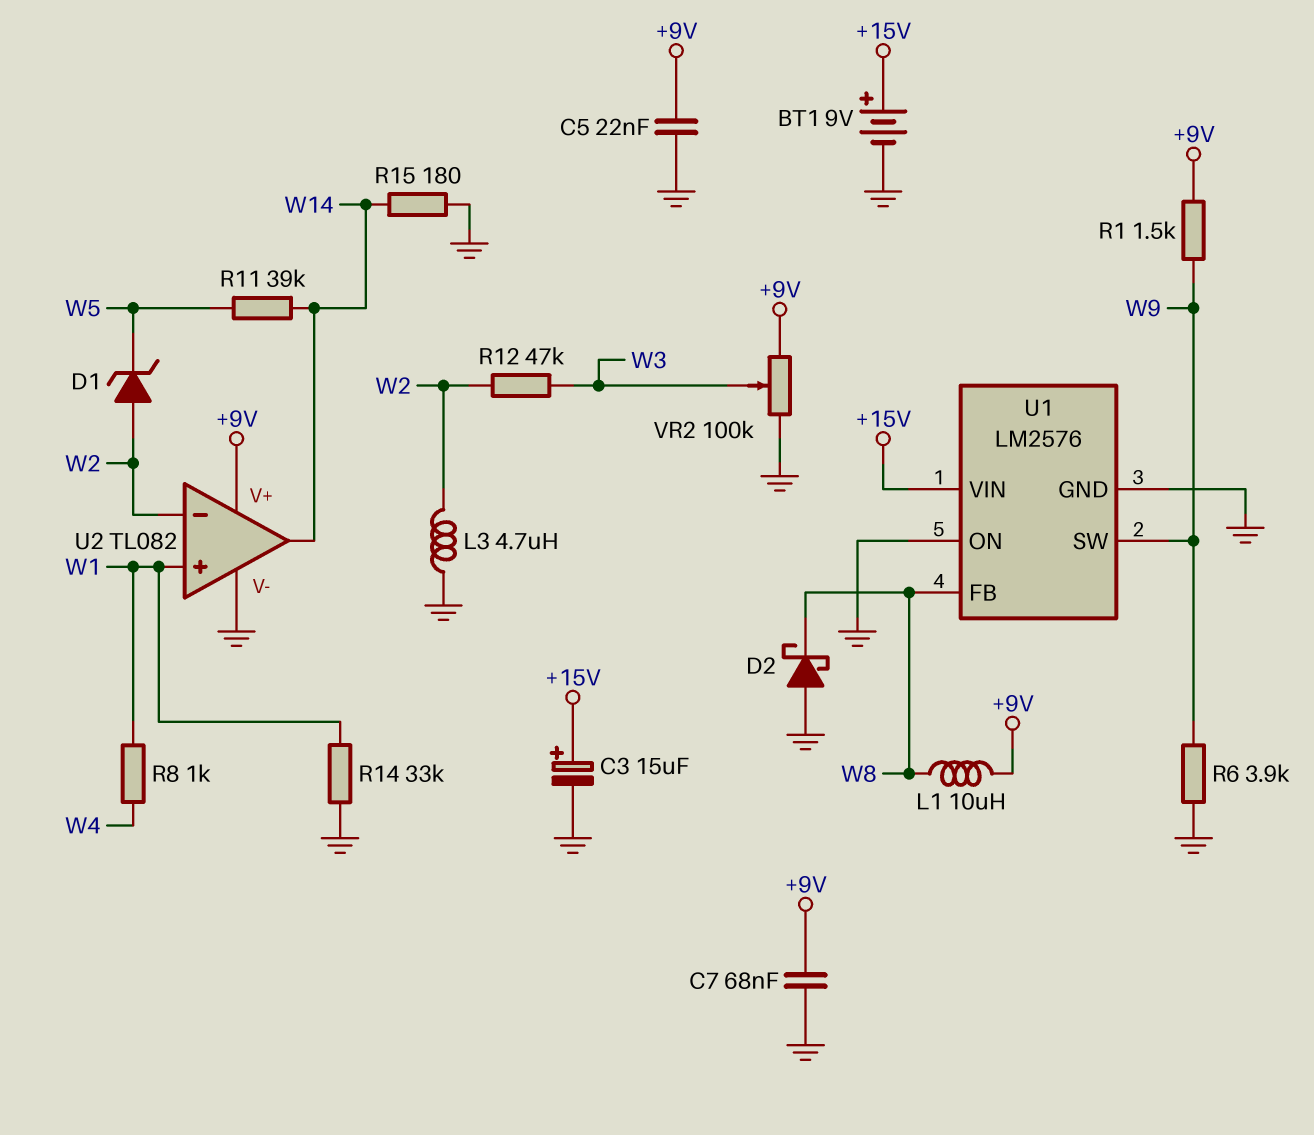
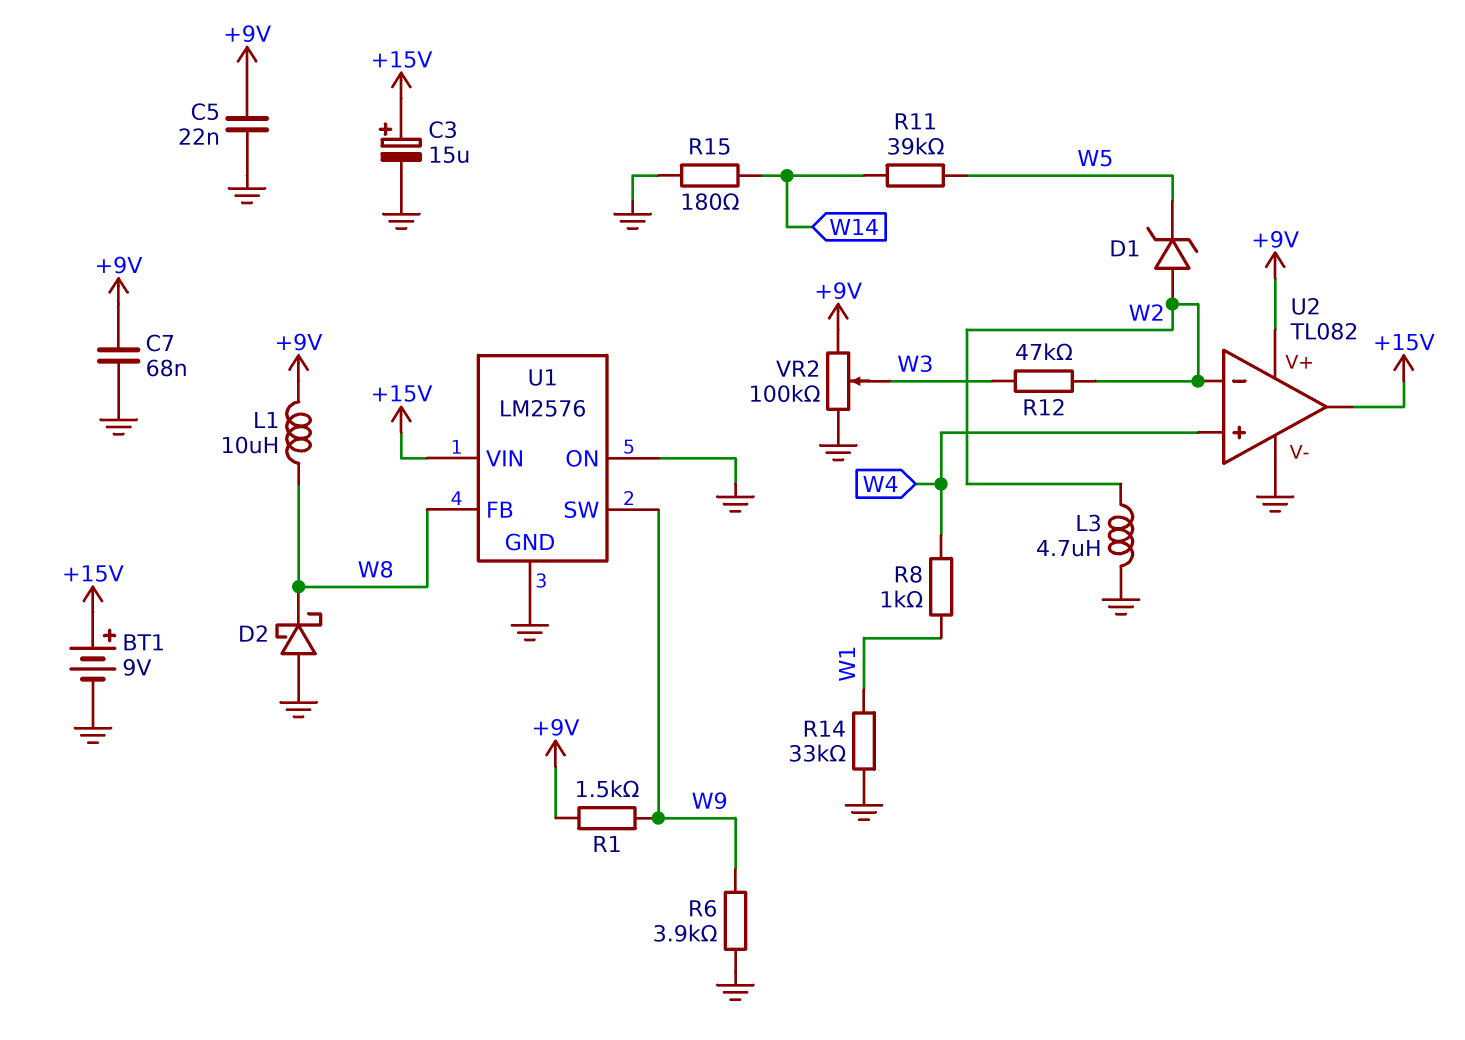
U2 pin in+: W1 -> W4
U2 pin out: W14 -> +15V

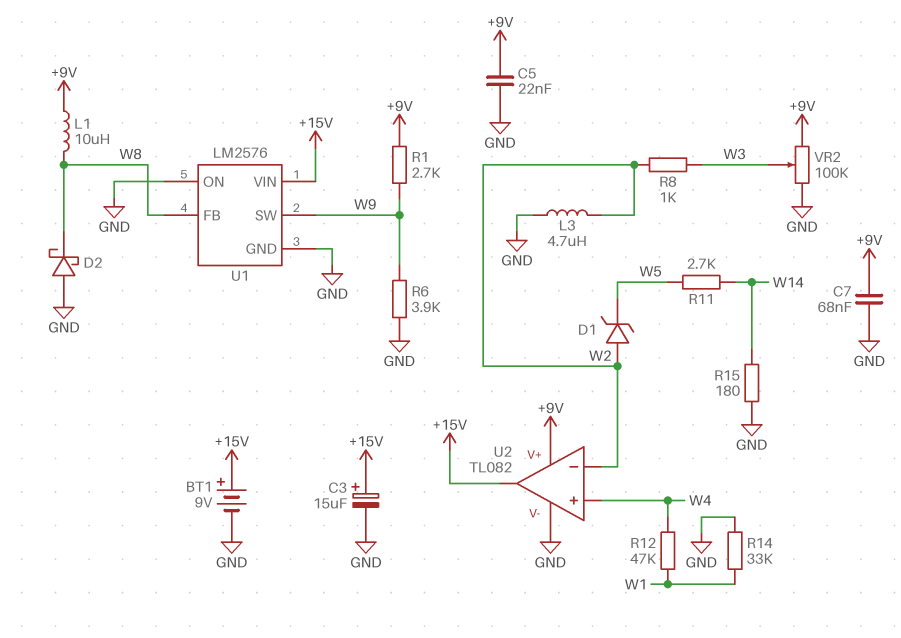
R1: 1.5k (+9V, W9) -> 2.7k (+9V, W9)
R8: 1k (W1, W4) -> 1k (W2, W3)
R11: 39k (W5, W14) -> 2.7k (W5, W14)
R12: 47k (W2, W3) -> 47k (W1, W4)

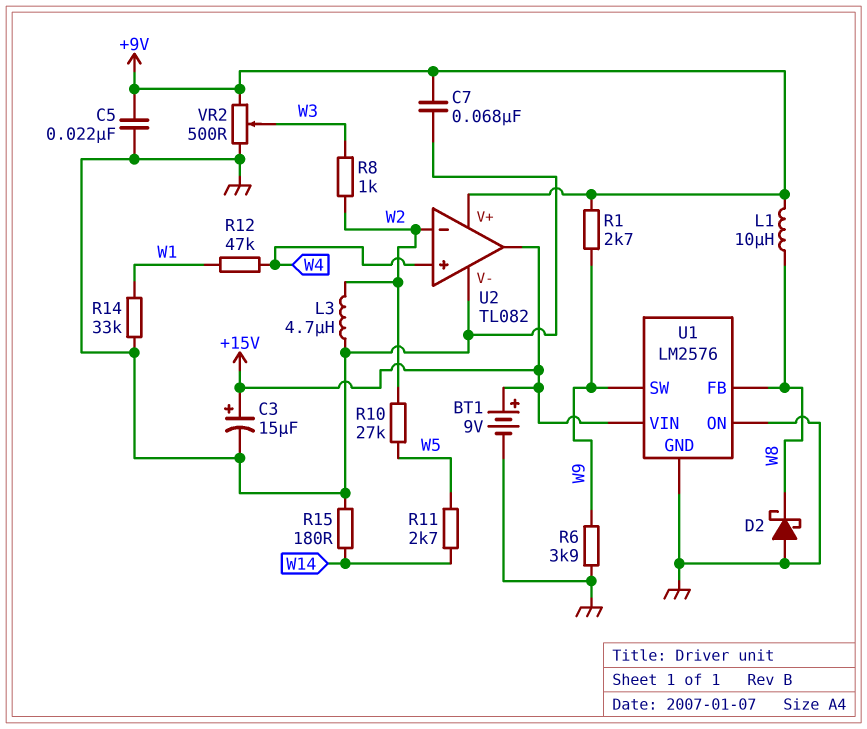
D1: zener (A W2, K W5) -> none
R10: none -> 27k (W2, W5)
VR2: 100k (+9V, GND, wiper W3) -> 500 (+9V, GND, wiper W3)

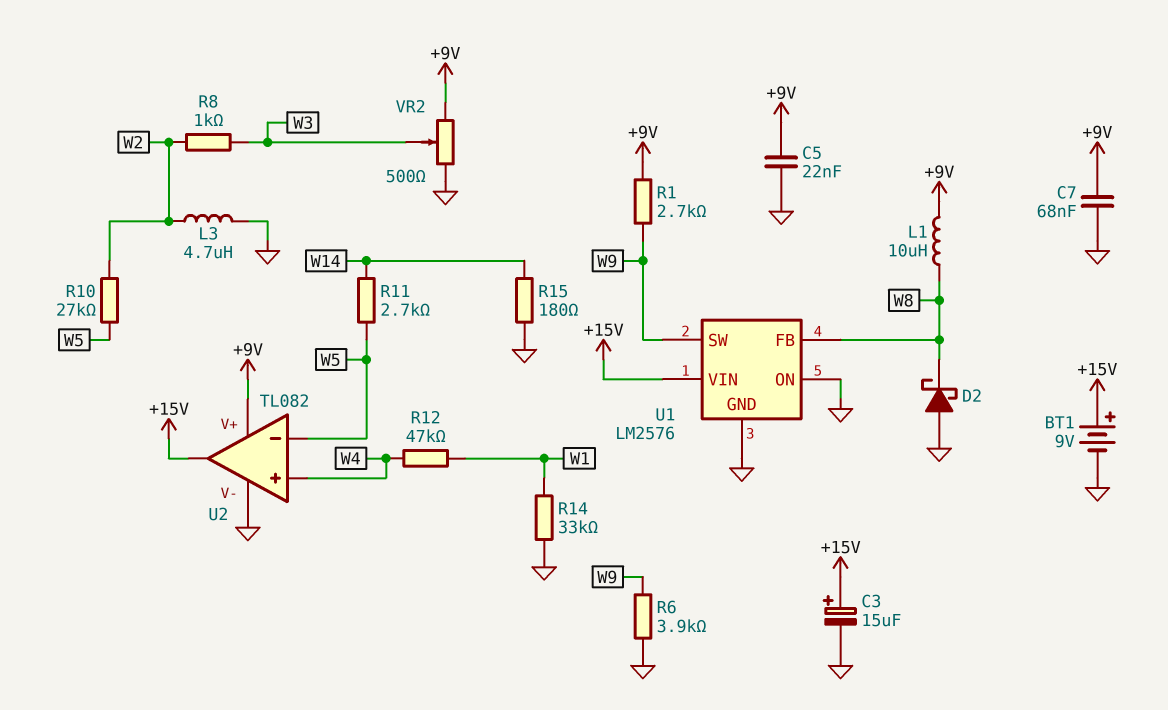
U2 pin in-: W2 -> W5

